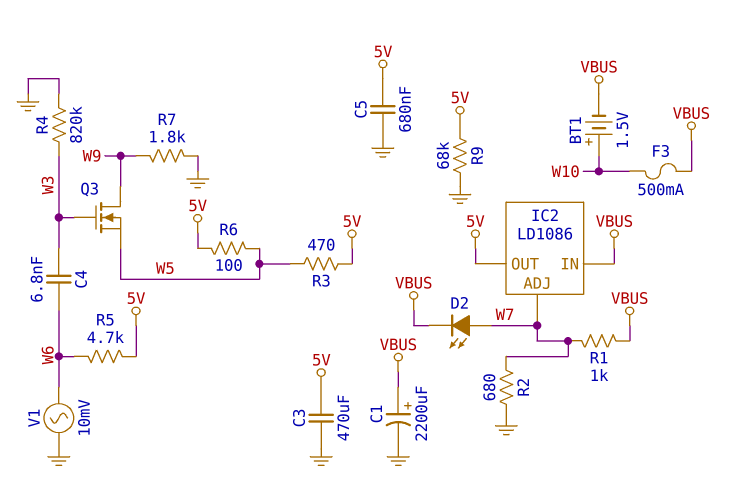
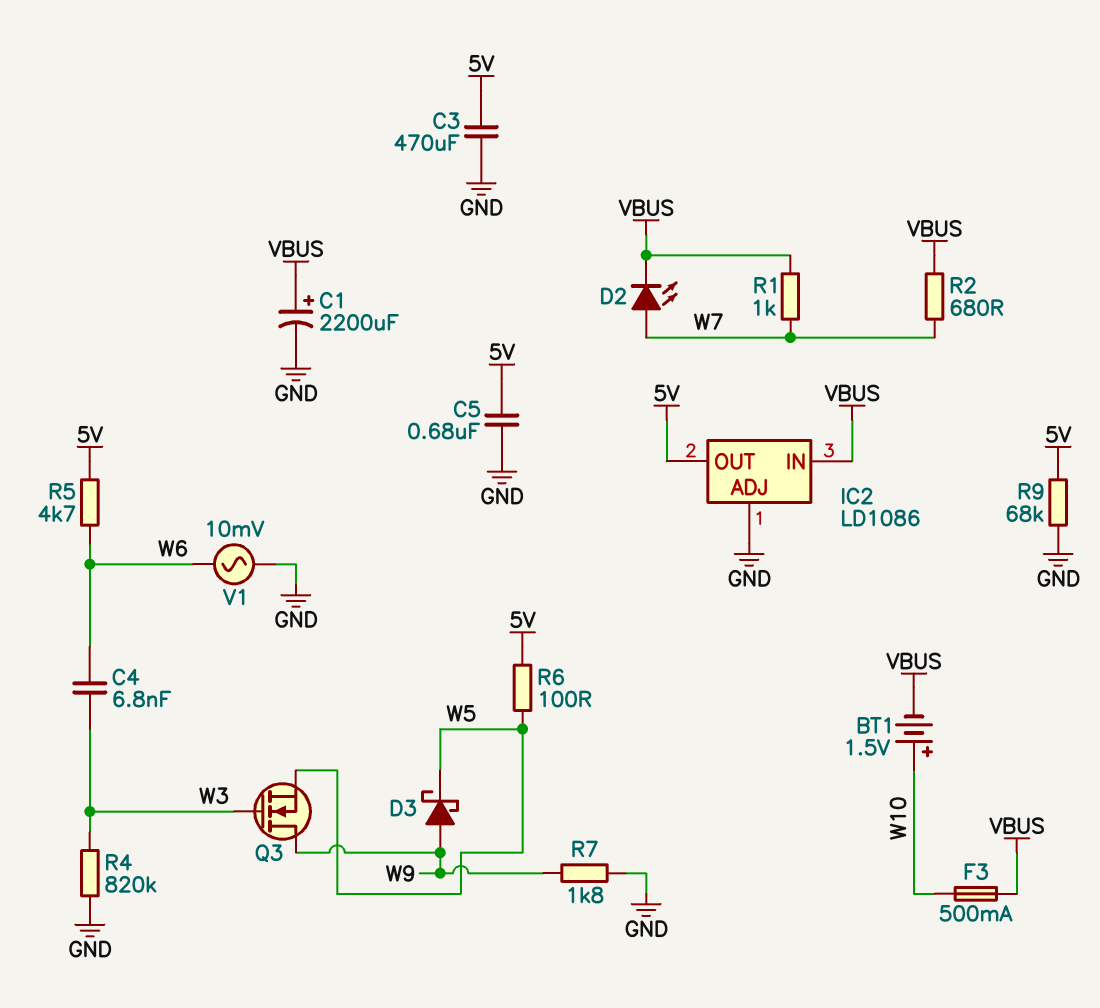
D3: none -> schottky (A W9, K W5)
IC2 pin ADJ: W7 -> GND
R2: 680 (GND, W7) -> 680 (VBUS, W7)
R3: 470 (5V, W5) -> none

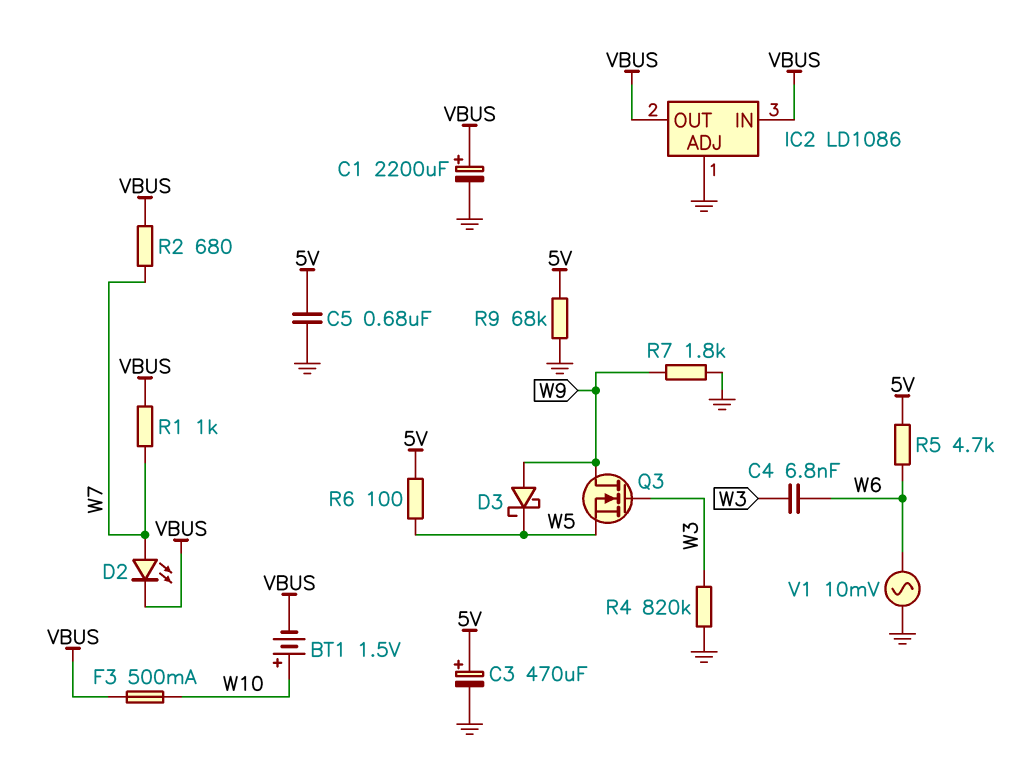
C3: 470uF (5V, GND) -> 470uF (plus 5V, minus GND)
IC2 pin OUT: 5V -> VBUS

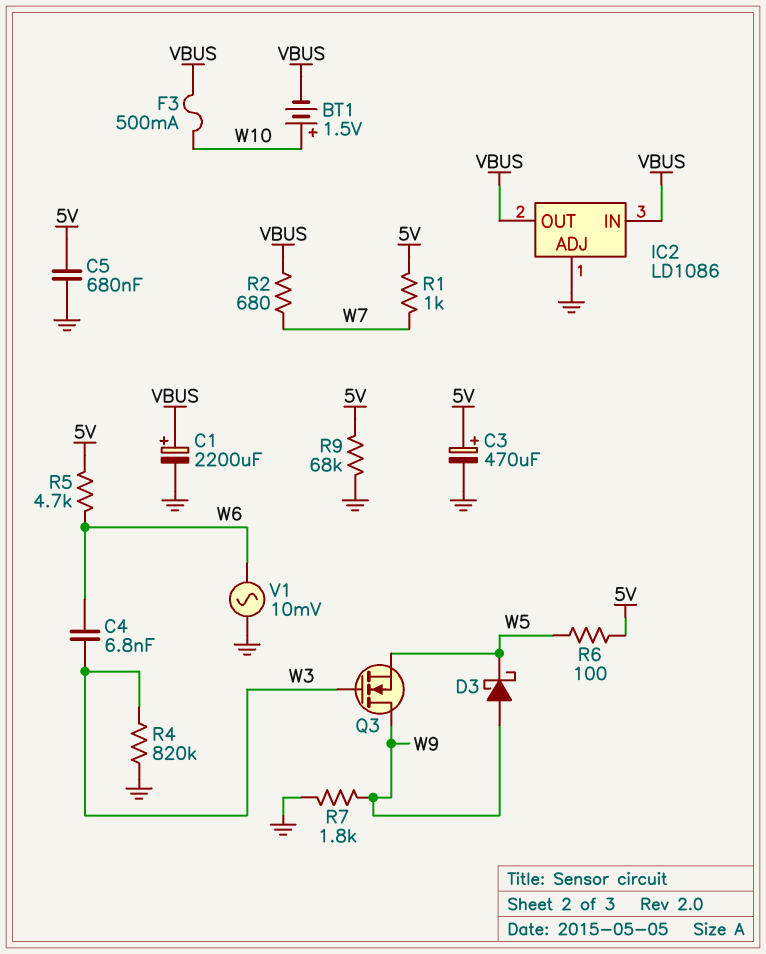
D2: LED (A W7, K VBUS) -> none
R1: 1k (VBUS, W7) -> 1k (5V, W7)

